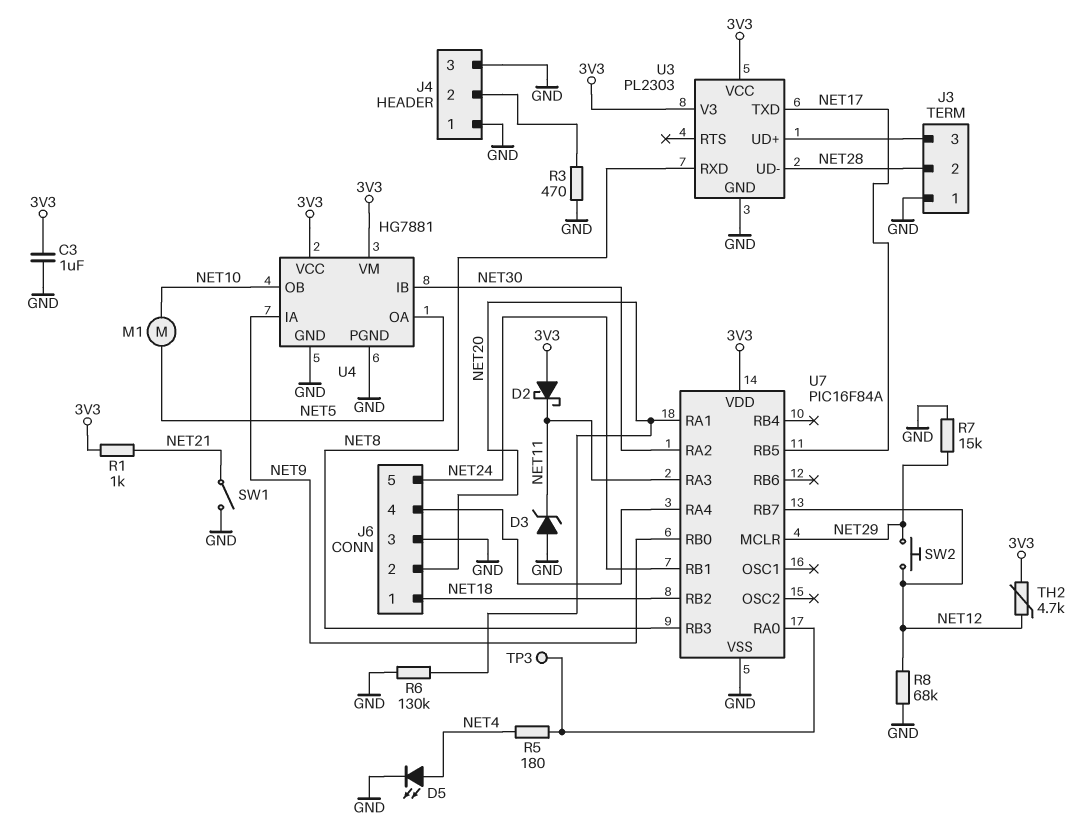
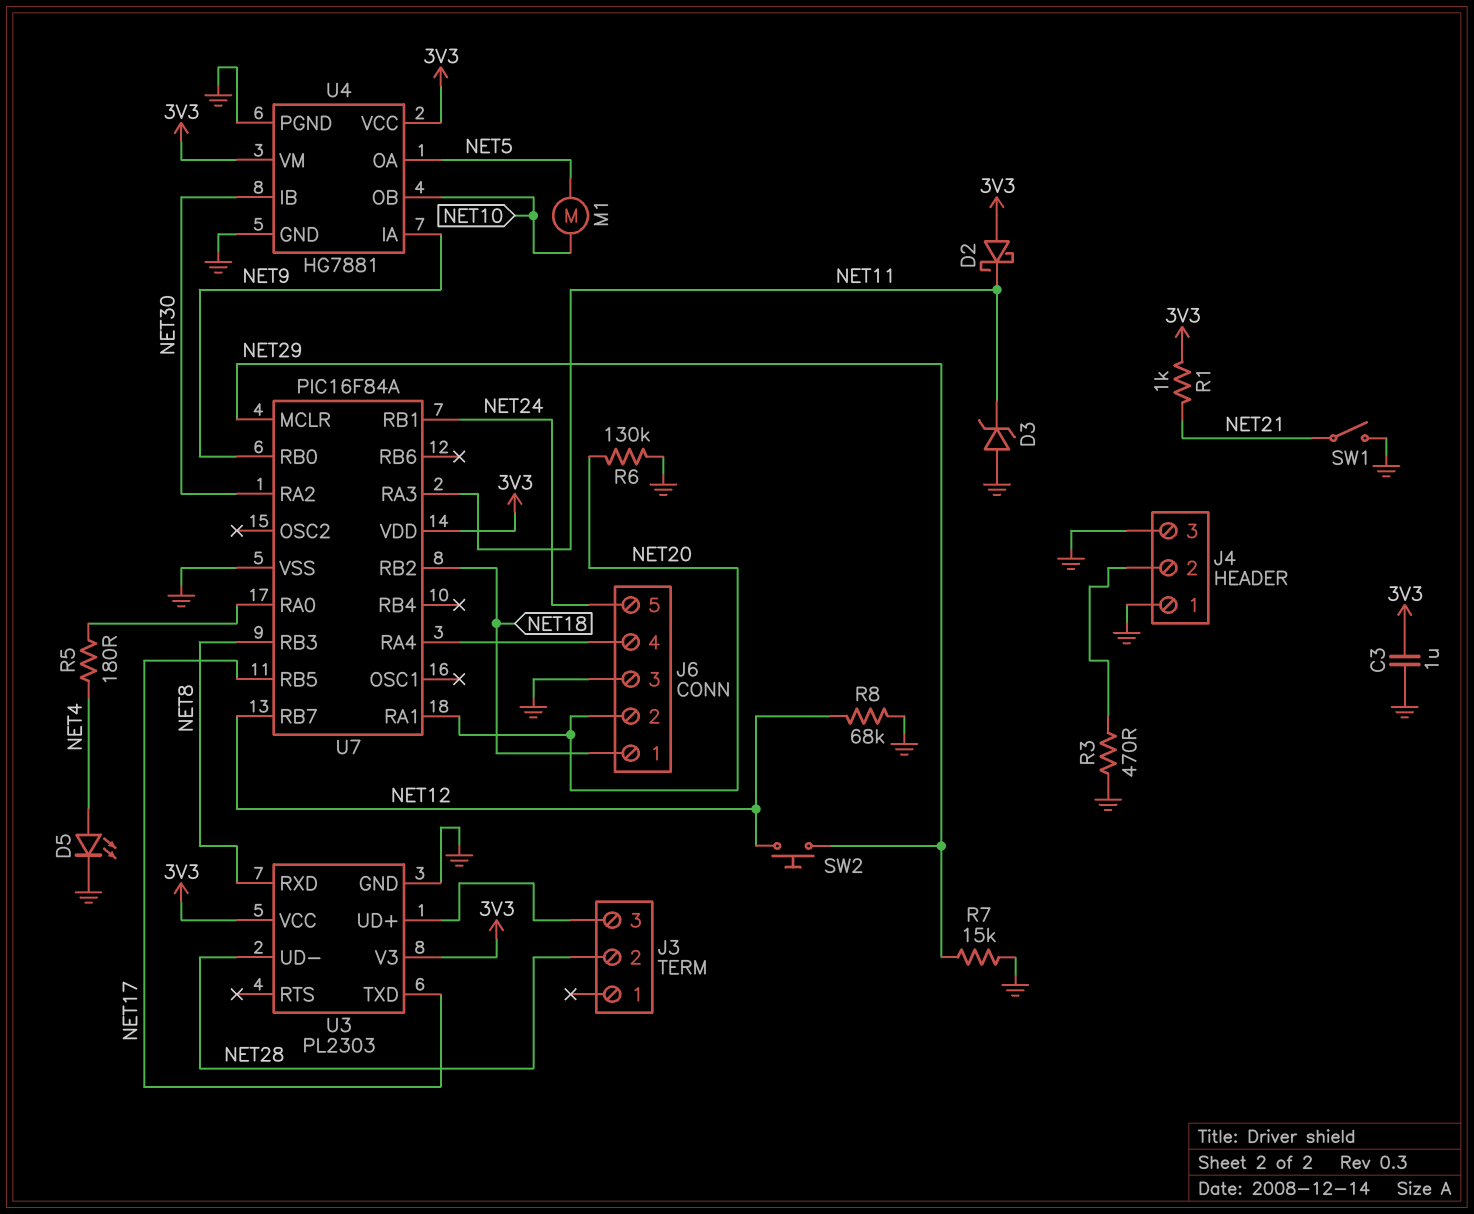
J3 pin 1: GND -> none
TH2: 4.7k (3V3, NET12) -> none
TP3: test point (U7/RA0) -> none

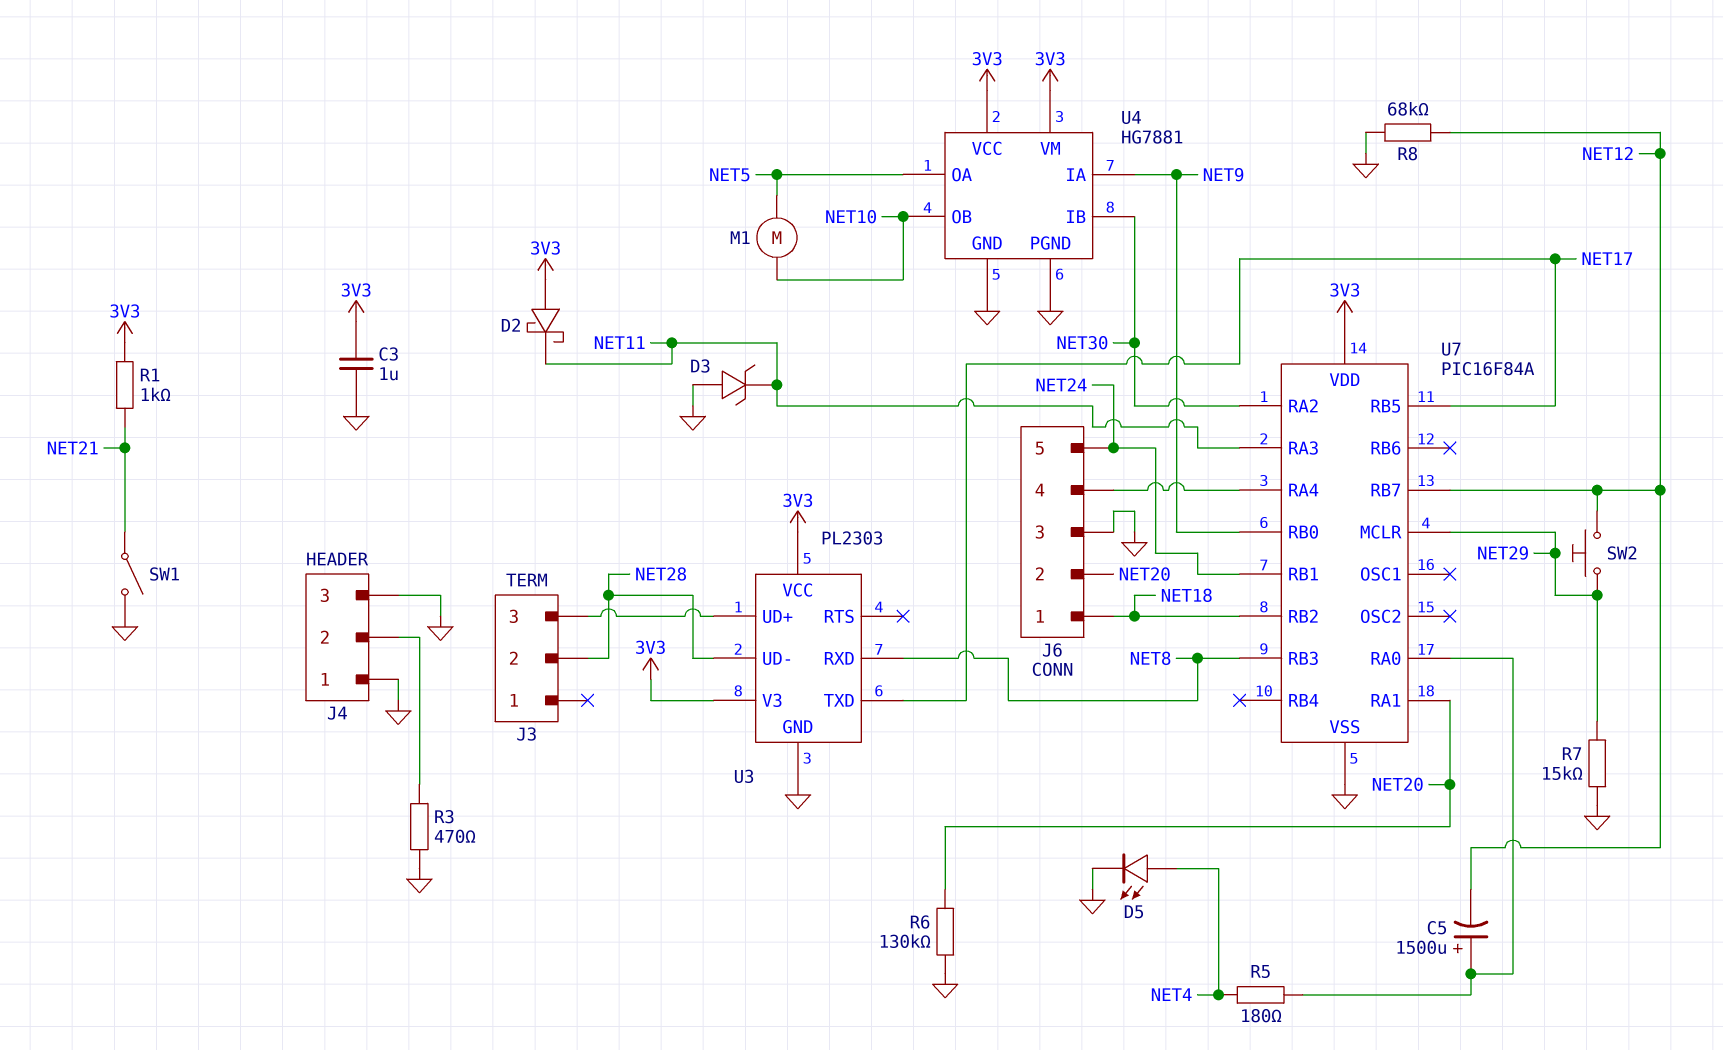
C5: none -> 1500uF (plus U7/RA0, minus NET12)

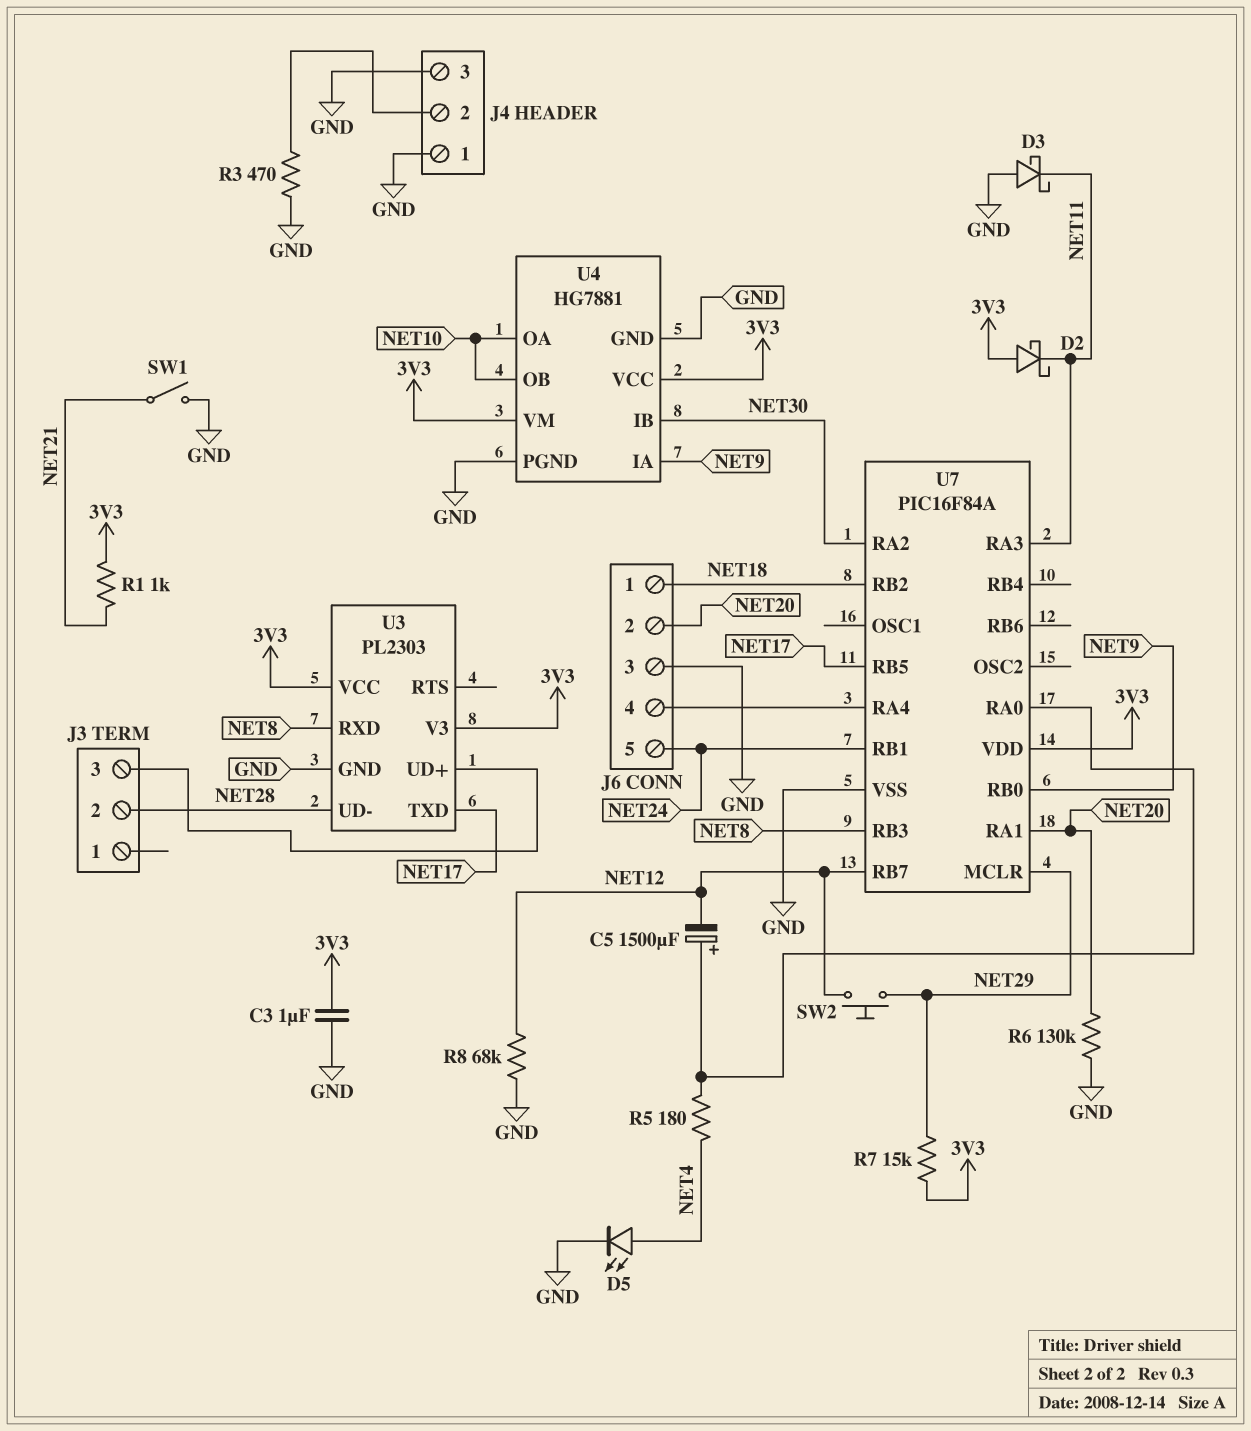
D3: zener (A GND, K NET11) -> schottky (A GND, K NET11)
M1: motor (NET5, NET10) -> none
R7: 15k (GND, NET29) -> 15k (3V3, NET29)
U4 pin OA: NET5 -> NET10

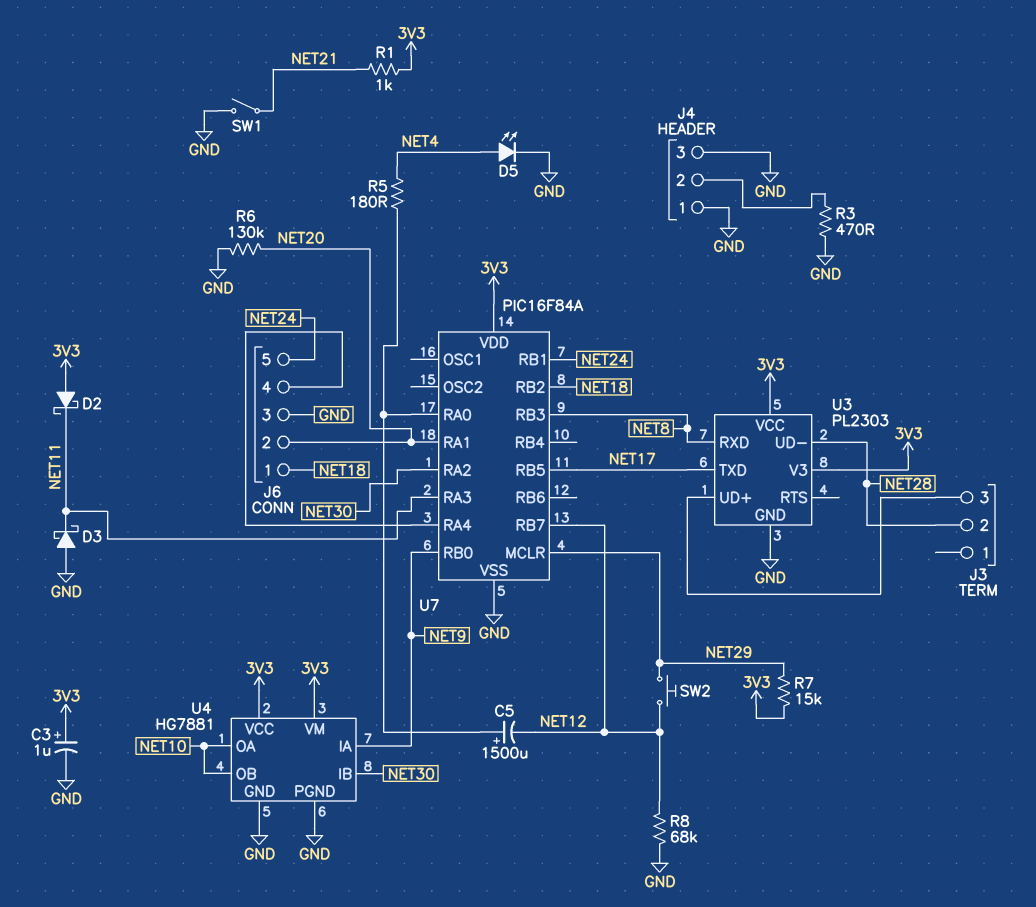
C3: 1uF (3V3, GND) -> 1uF (plus 3V3, minus GND)

